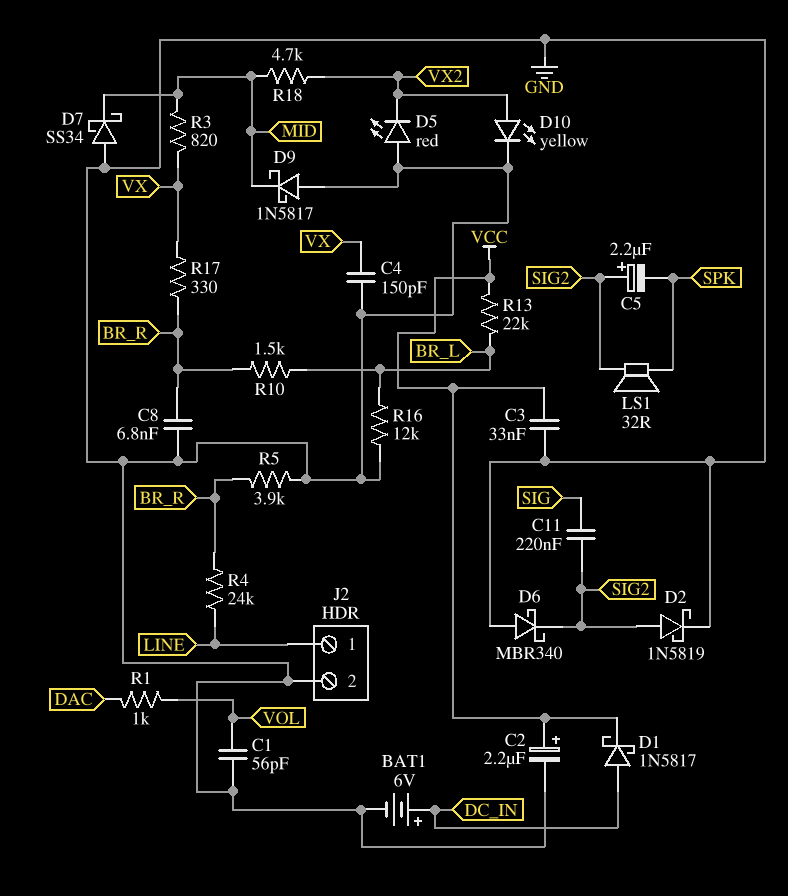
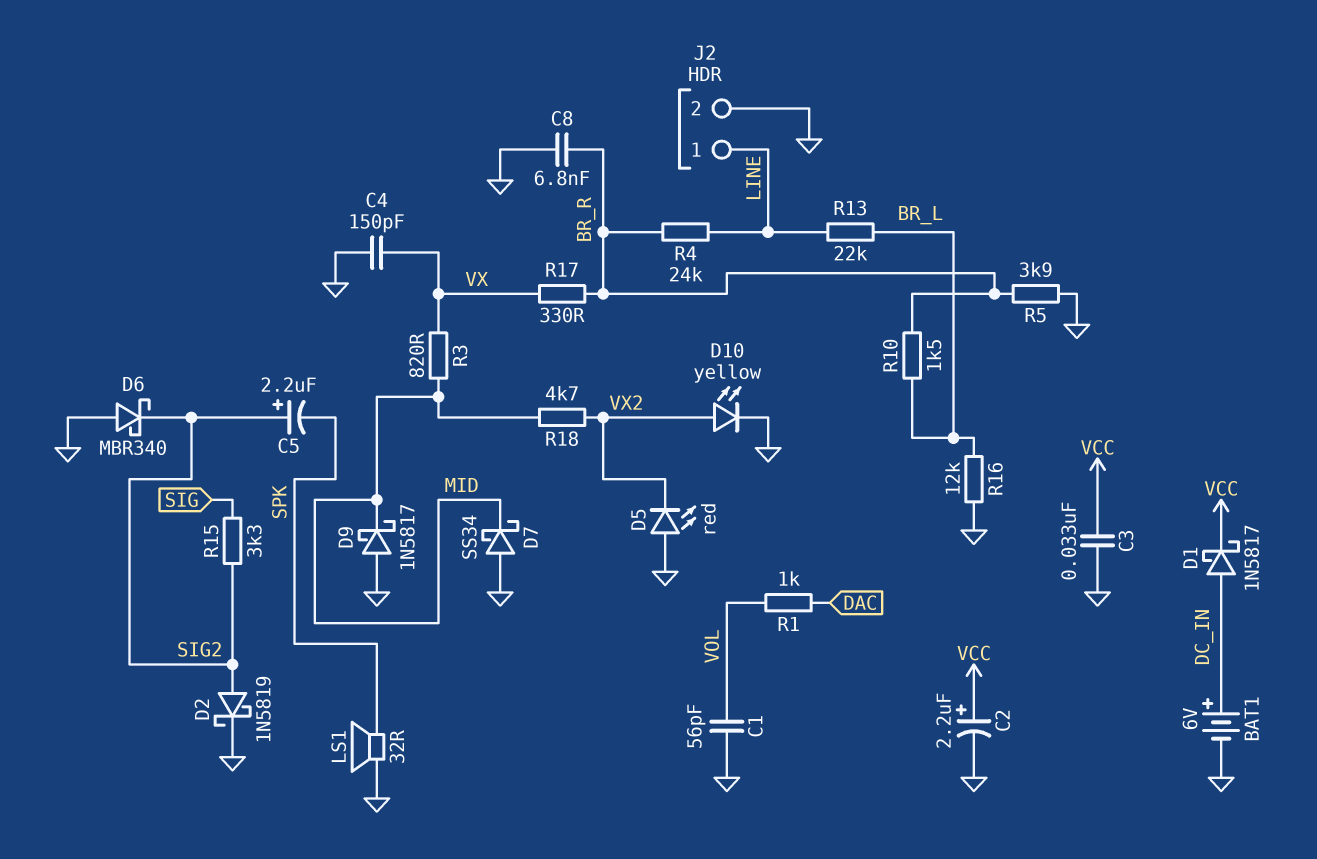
C11: 220nF (SIG, SIG2) -> none
LS1: speaker 32R (SIG2, SPK) -> speaker 32R (GND, SPK)
R13: 22k (BR_L, VCC) -> 22k (BR_L, LINE)
R15: none -> 3.3k (SIG, SIG2)

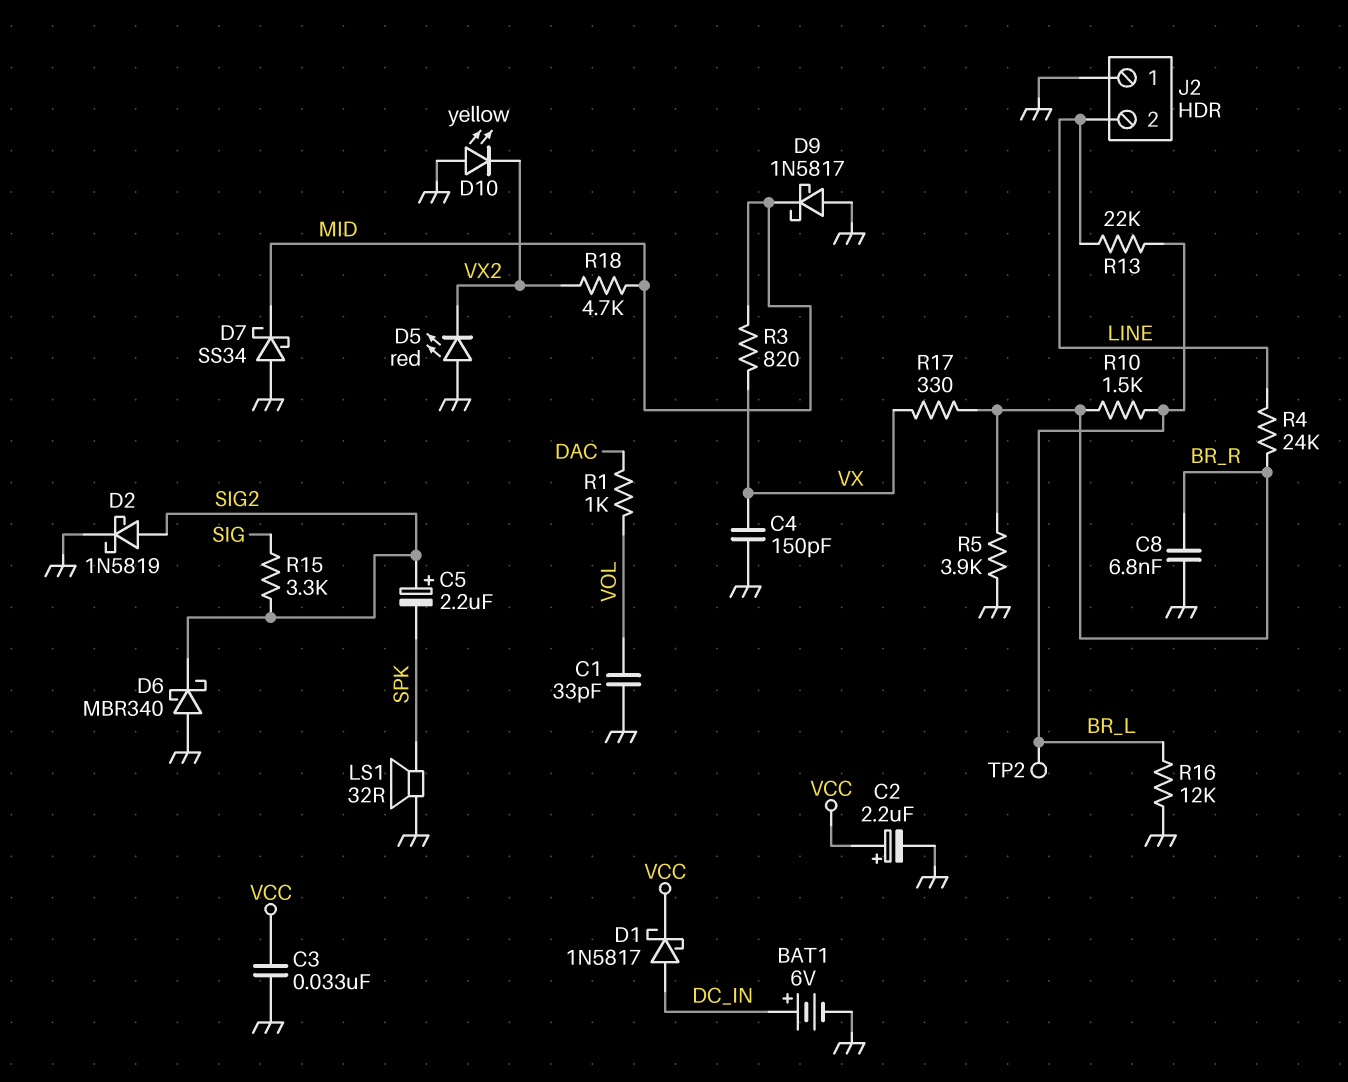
C1: 56pF (GND, VOL) -> 33pF (GND, VOL)
D10: LED yellow (A VX2, K GND) -> LED yellow (A GND, K VX2)
J2 pin 1: LINE -> GND
J2 pin 2: GND -> LINE
TP2: none -> test point (BR_L)

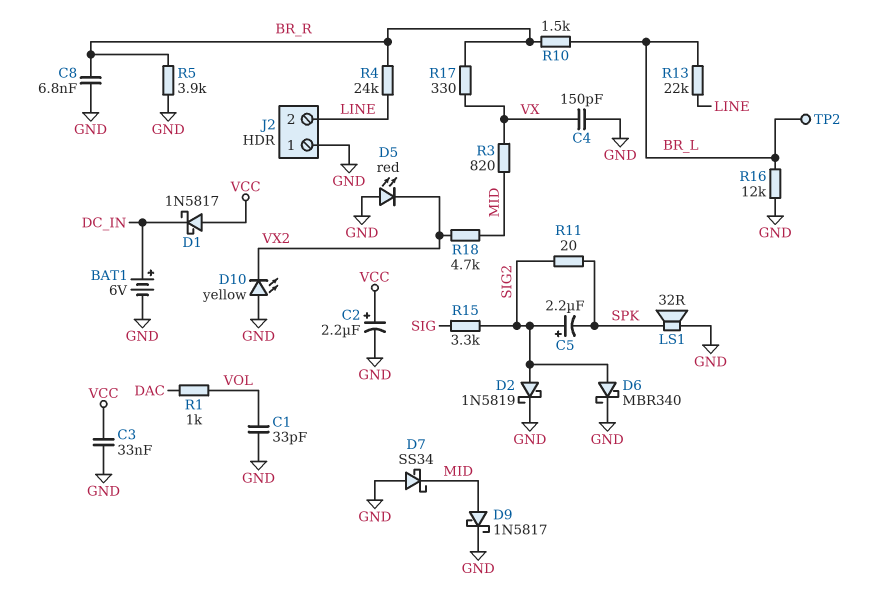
D1: schottky 1N5817 (A DC_IN, K VCC) -> schottky 1N5817 (A VCC, K DC_IN)
D6: schottky MBR340 (A GND, K SIG2) -> schottky MBR340 (A SIG2, K GND)
D9: schottky 1N5817 (A GND, K MID) -> schottky 1N5817 (A MID, K GND)
R11: none -> 20 (SIG2, SPK)

